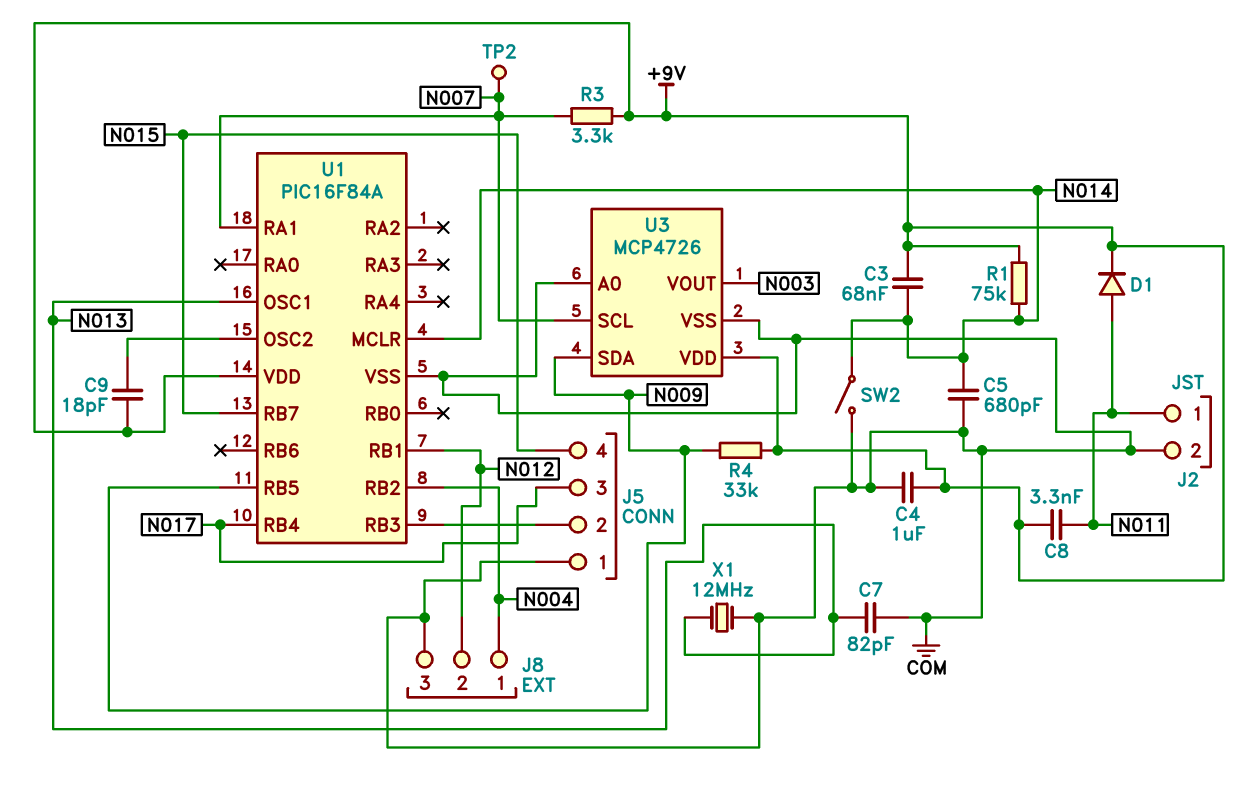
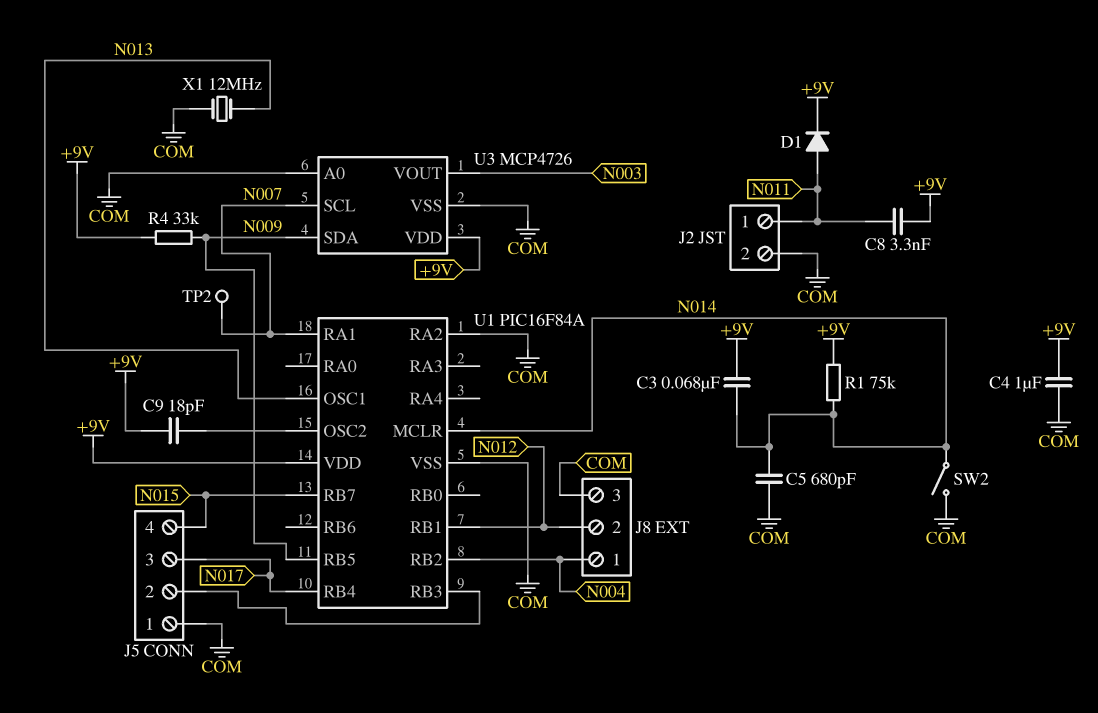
C7: 82pF (COM, N013) -> none
R3: 3.3k (+9V, N007) -> none
U1 pin RA2: none -> COM

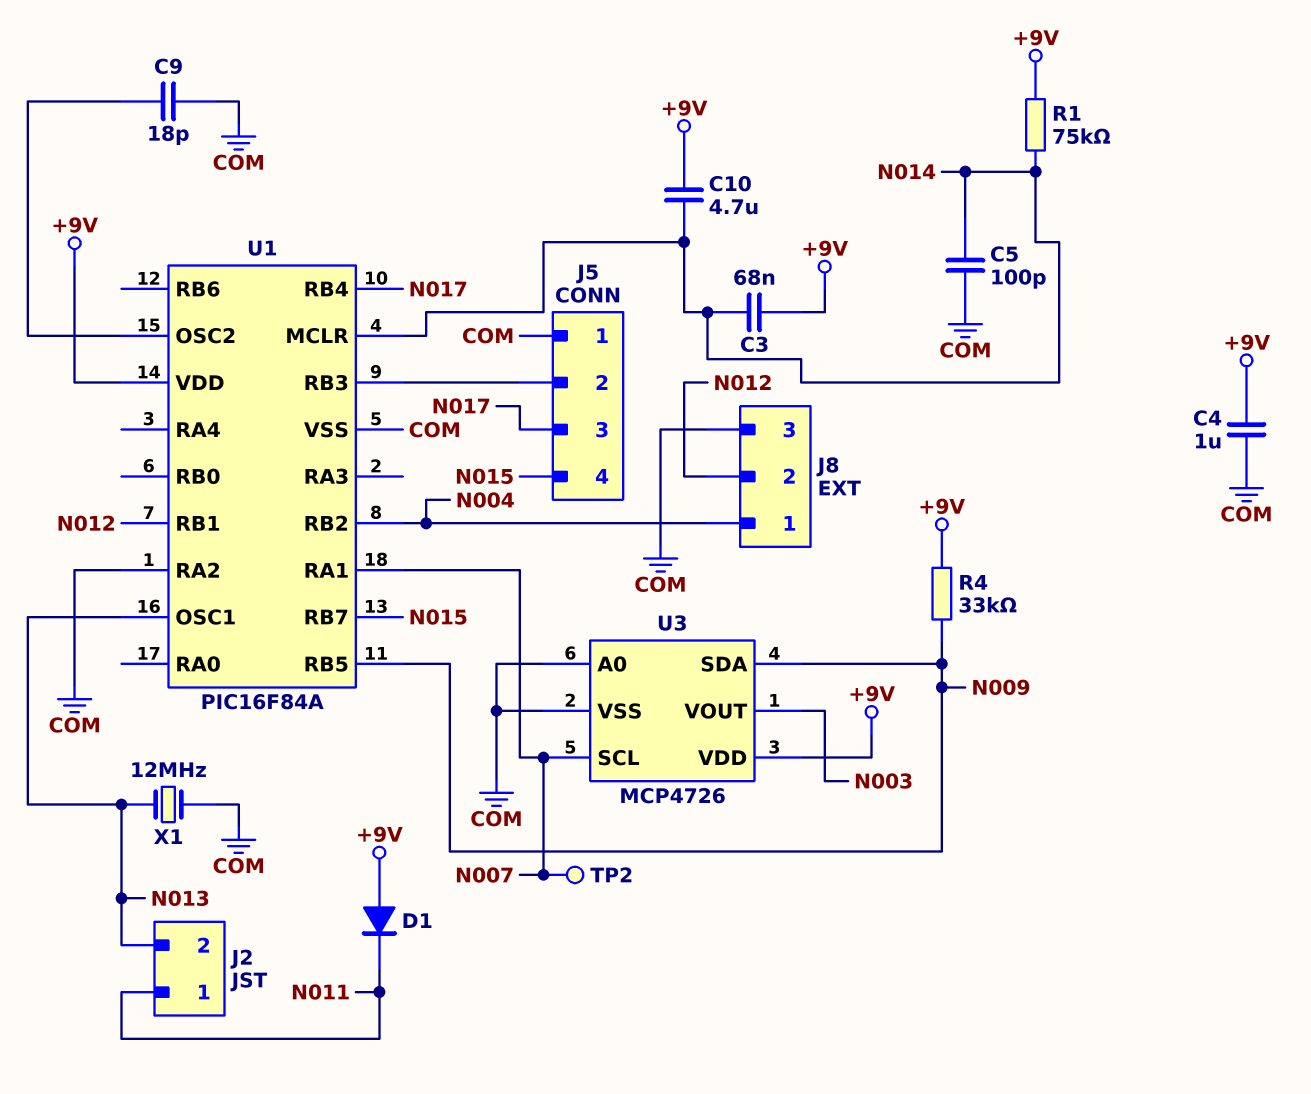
C5: 680pF (COM, N014) -> 100pF (COM, N014)
C8: 3.3nF (+9V, N011) -> none
C9: 18pF (+9V, U1/OSC2) -> 18pF (COM, U1/OSC2)
C10: none -> 4.7uF (+9V, N014)
D1: diode (A N011, K +9V) -> diode (A +9V, K N011)
J2 pin 2: COM -> N013
SW2: switch (COM, N014) -> none

